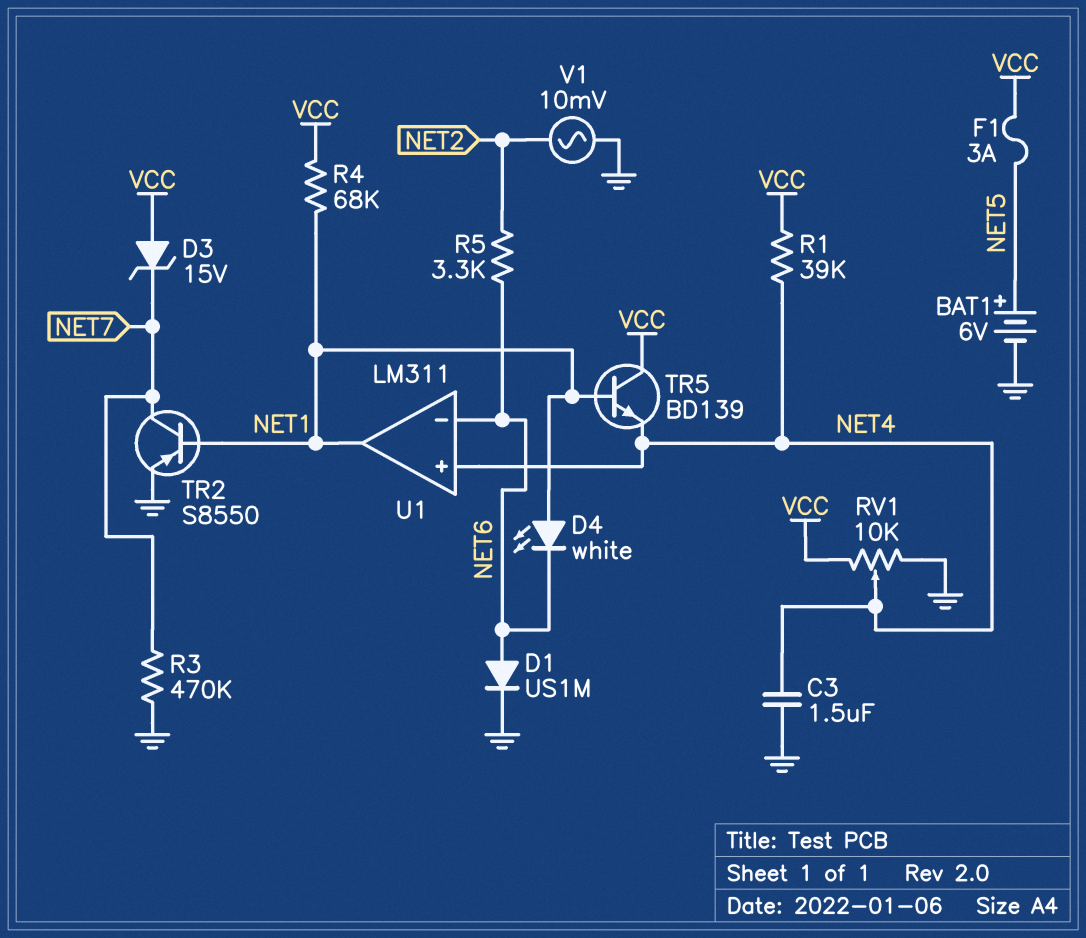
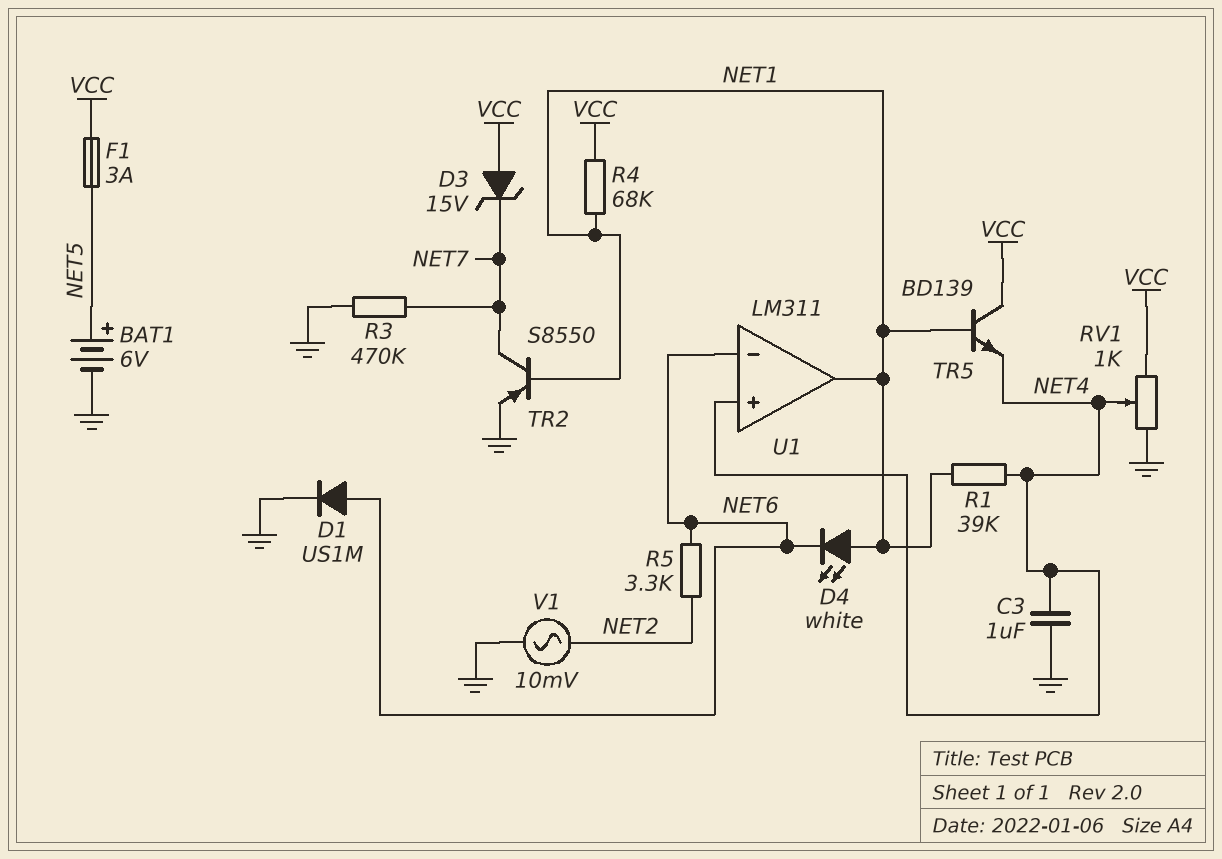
C3: 1.5uF (GND, NET4) -> 1uF (GND, NET4)
R1: 39k (NET4, VCC) -> 39k (NET1, NET4)
RV1: 10k (GND, VCC, wiper NET4) -> 1k (GND, VCC, wiper NET4)

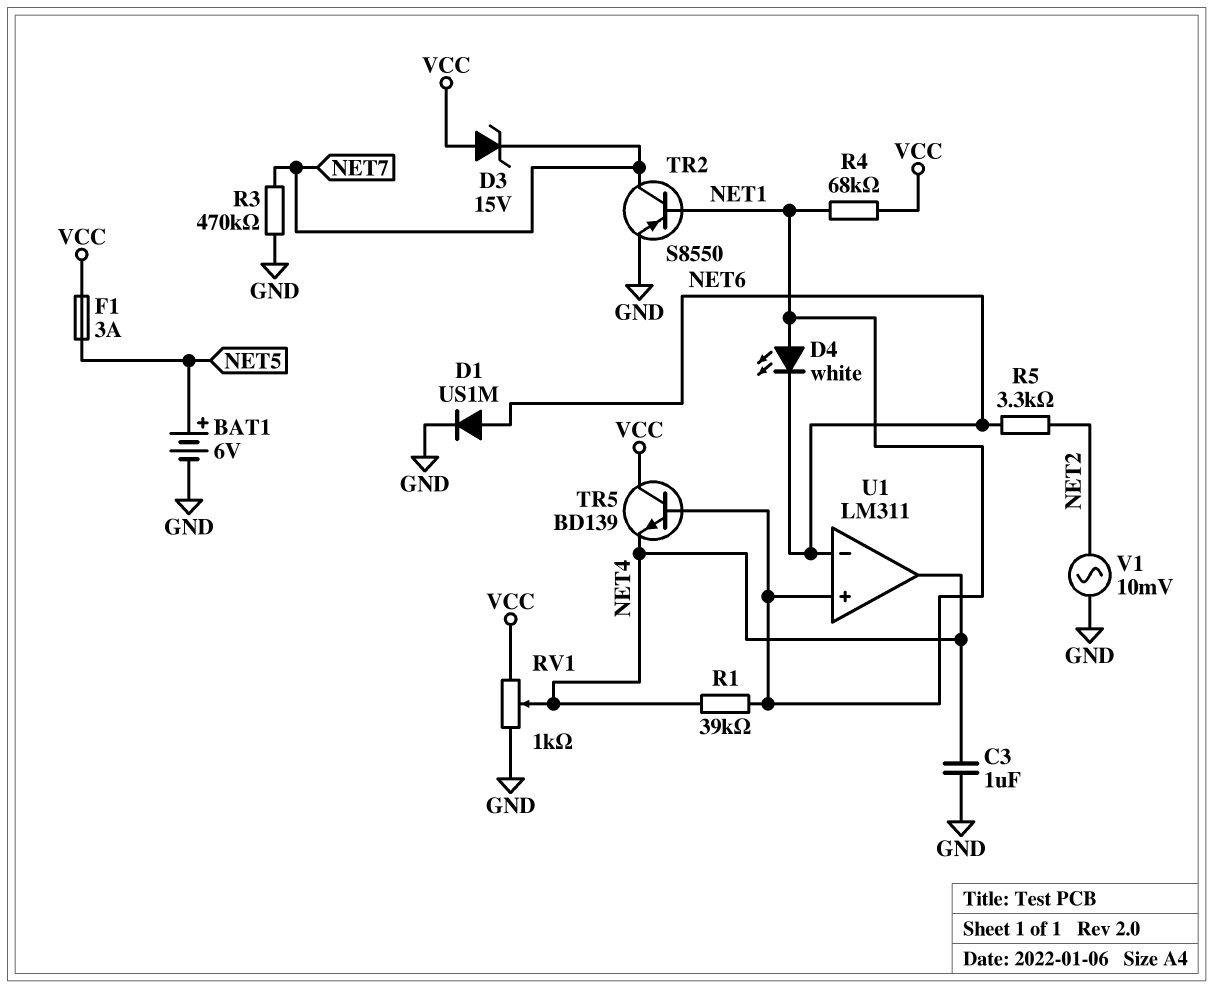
U1 pin in+: NET4 -> NET1
U1 pin out: NET1 -> NET4

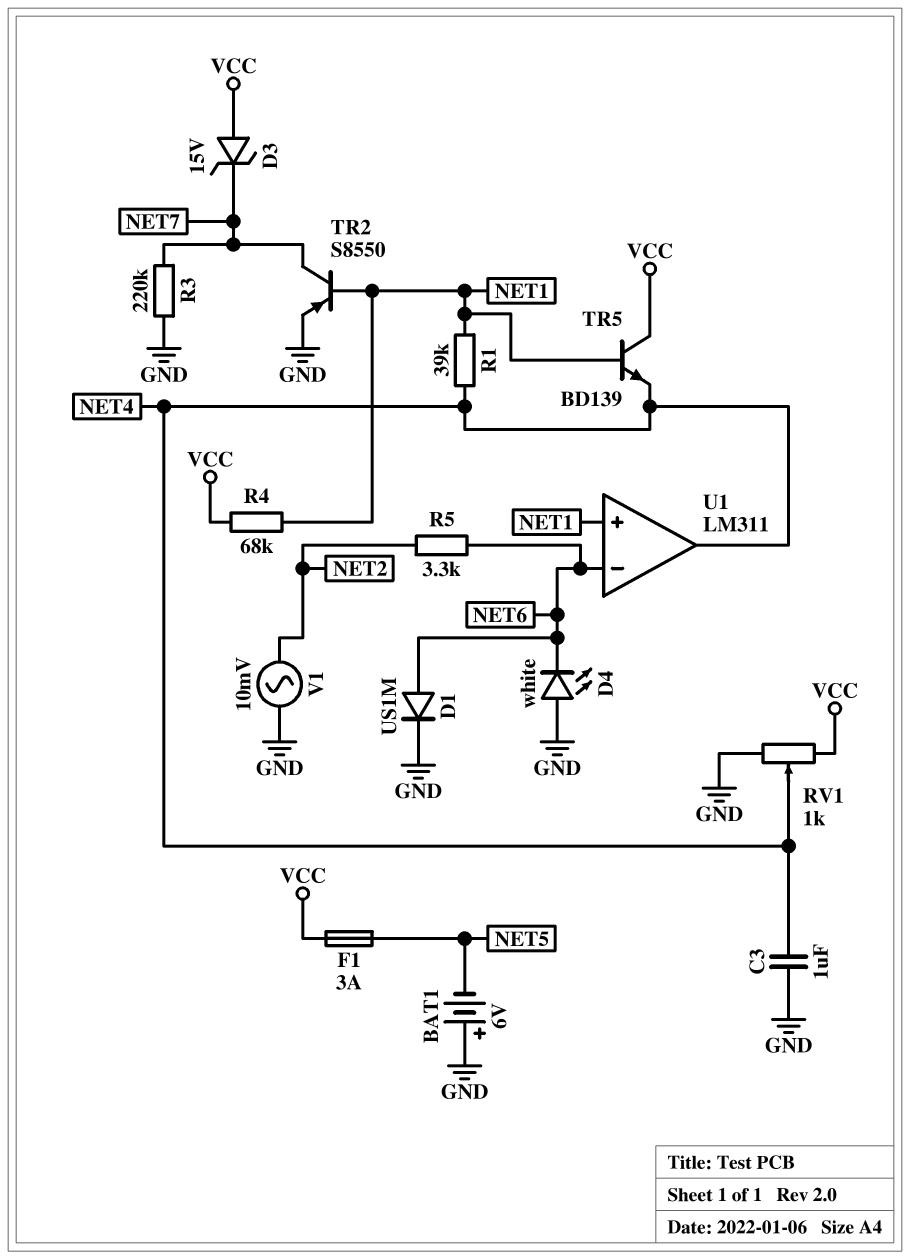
BAT1: 6V (plus NET5, minus GND) -> 6V (plus GND, minus NET5)
D4: LED white (A NET1, K NET6) -> LED white (A GND, K NET6)
R3: 470k (GND, NET7) -> 220k (GND, NET7)

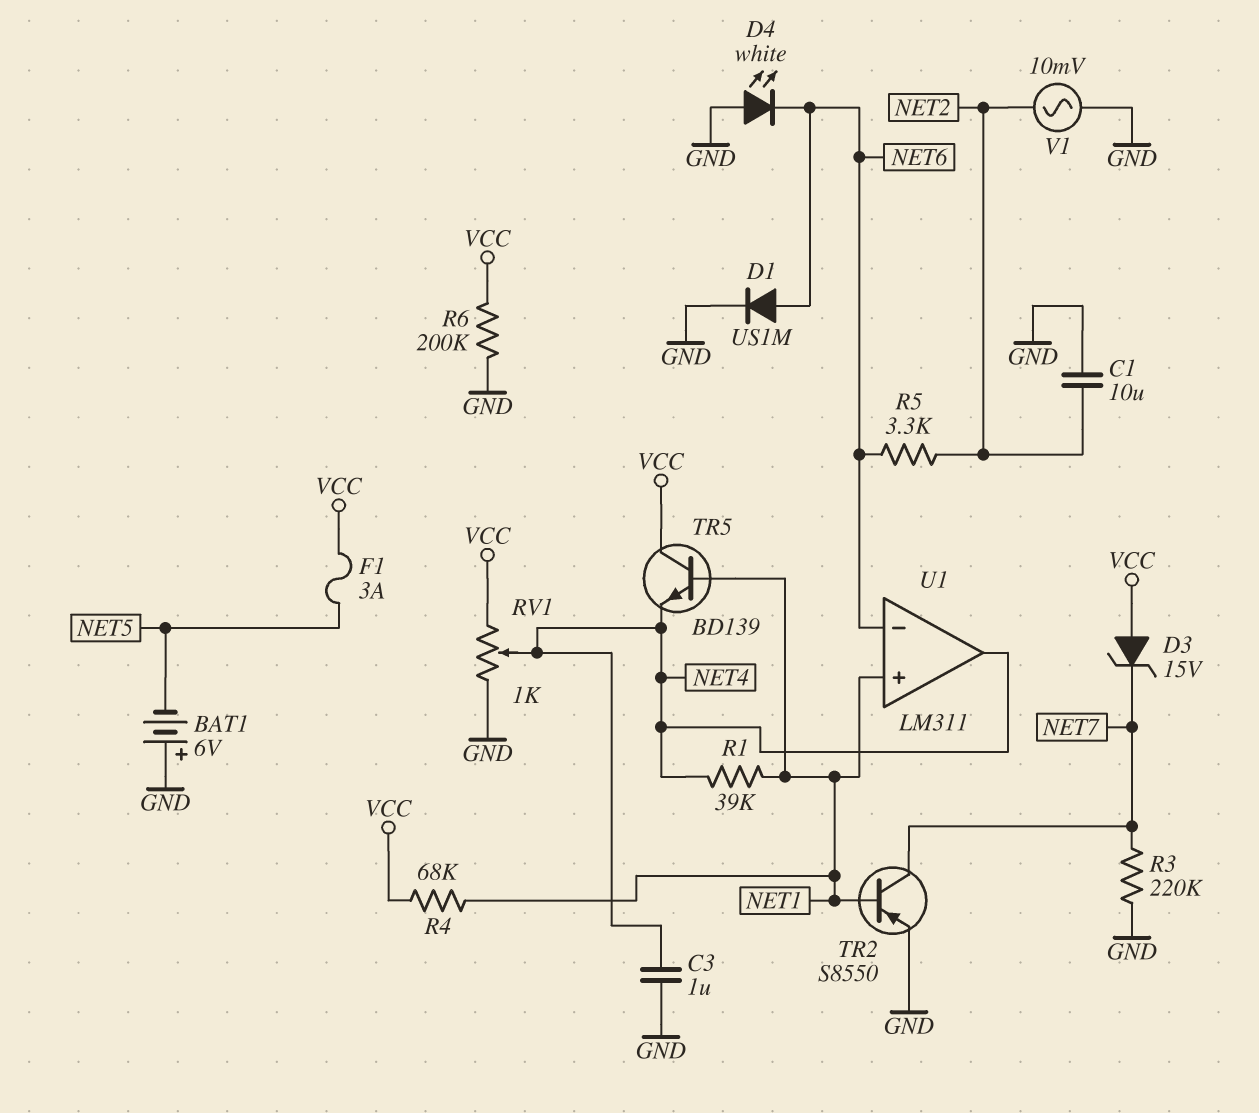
C1: none -> 10uF (GND, NET2)
R6: none -> 200k (GND, VCC)

